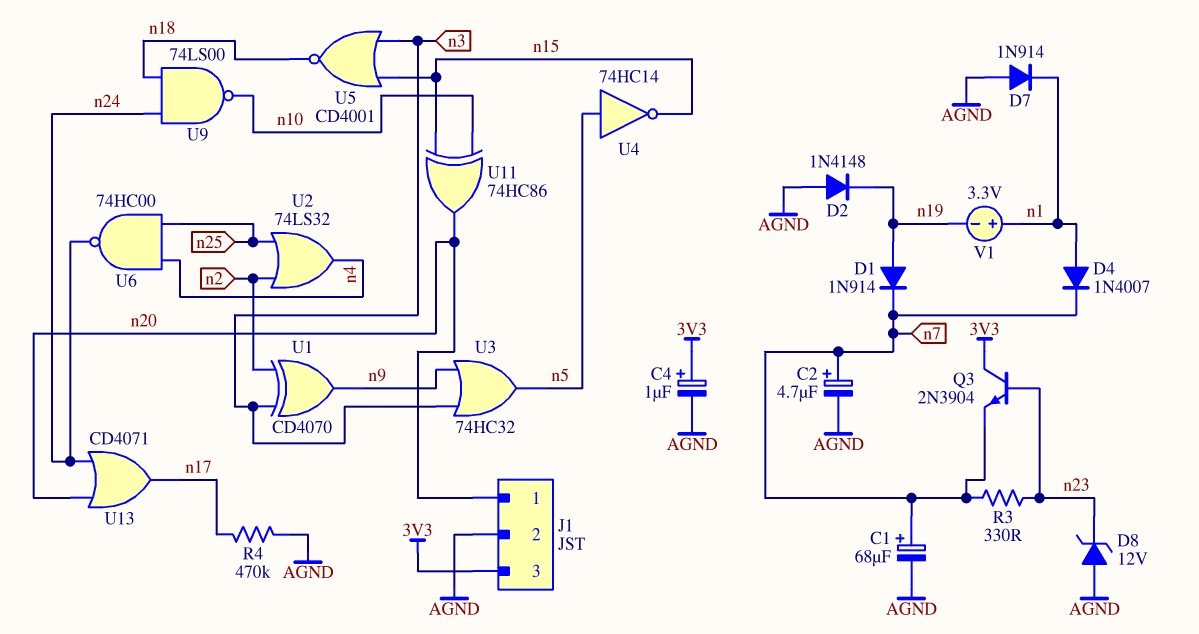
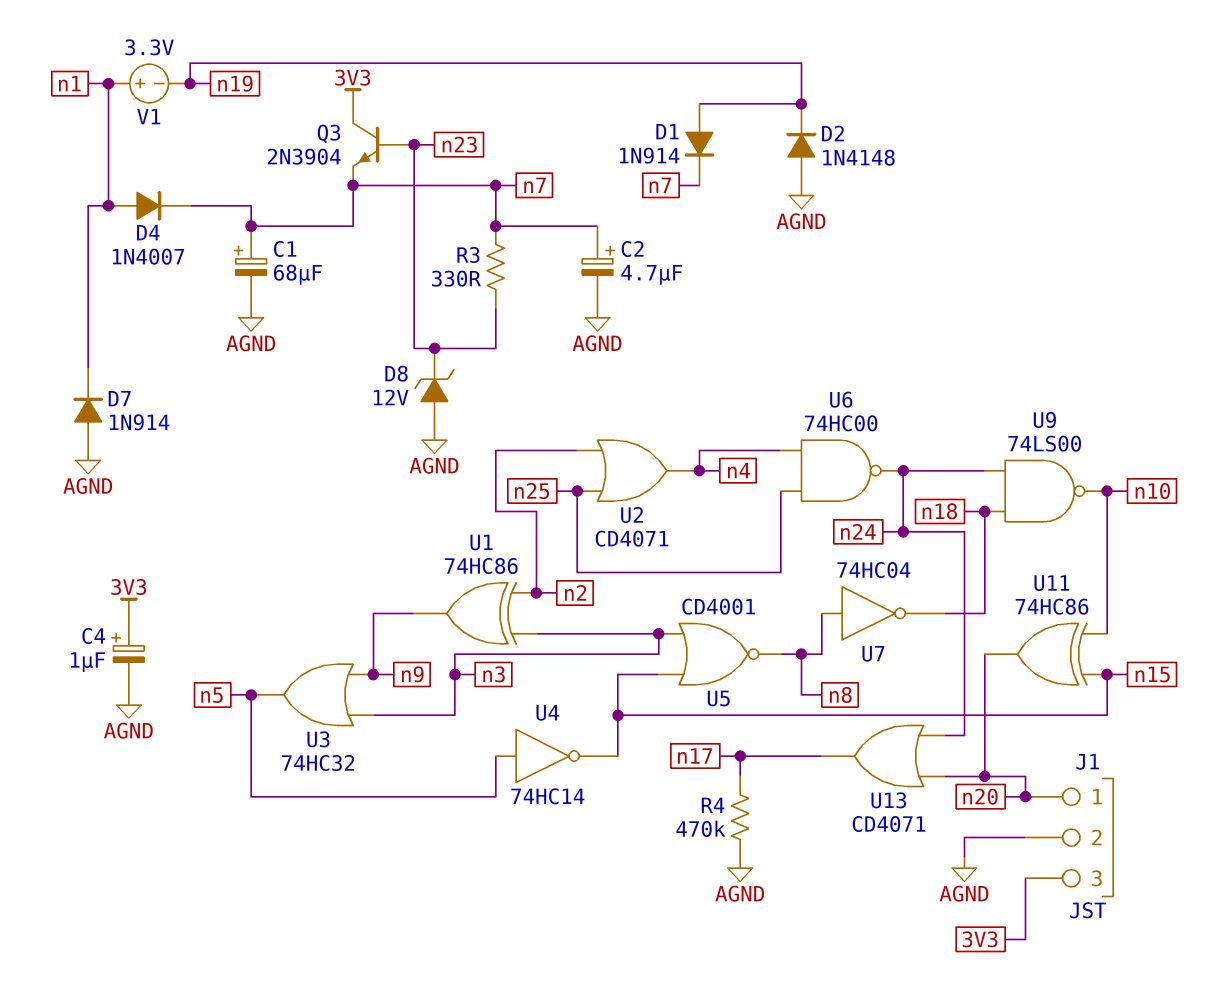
U1: XOR CD4070 (in n2, in n3, out n9) -> XOR 74HC86 (in n2, in n3, out n9)
U2: OR 74LS32 (in n2, in n25, out n4) -> OR CD4071 (in n2, in n25, out n4)
U5: NOR CD4001 (in n3, in n15, out n18) -> NOR CD4001 (in n3, in n15, out n8)
U7: none -> NOT 74HC04 (in n8, out n18)

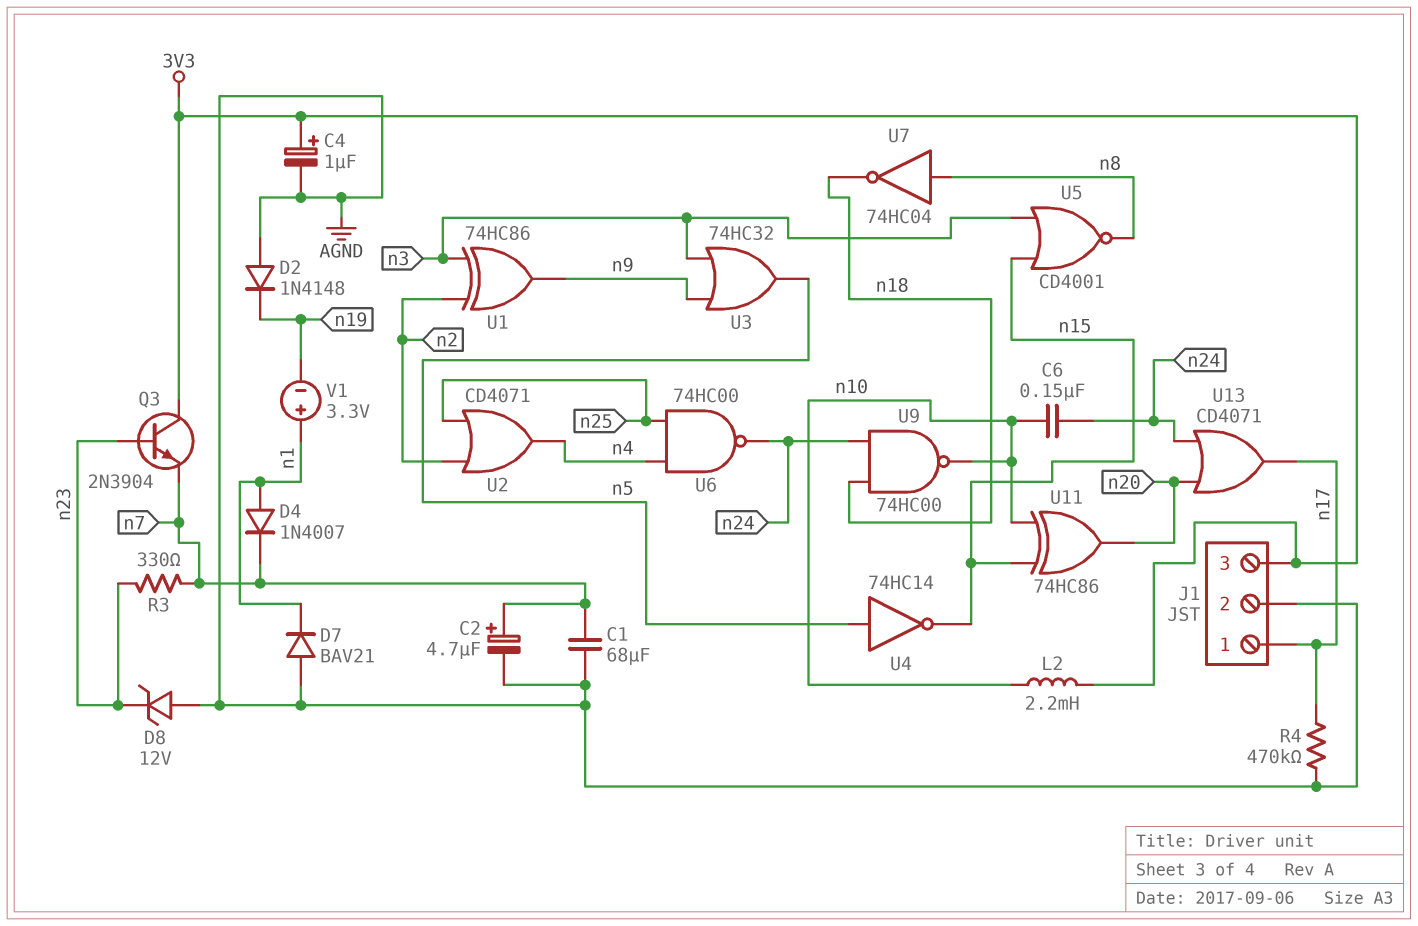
C1: 68uF (plus n7, minus AGND) -> 68uF (AGND, n7)
C6: none -> 150nF (n10, n24)
D1: diode 1N914 (A n19, K n7) -> none
D7: diode 1N914 (A AGND, K n1) -> diode BAV21 (A AGND, K n1)
J1 pin 1: n20 -> n17
L2: none -> 2.2mH (3V3, n10)
U9: NAND 74LS00 (in n18, in n24, out n10) -> NAND 74HC00 (in n18, in n24, out n10)

